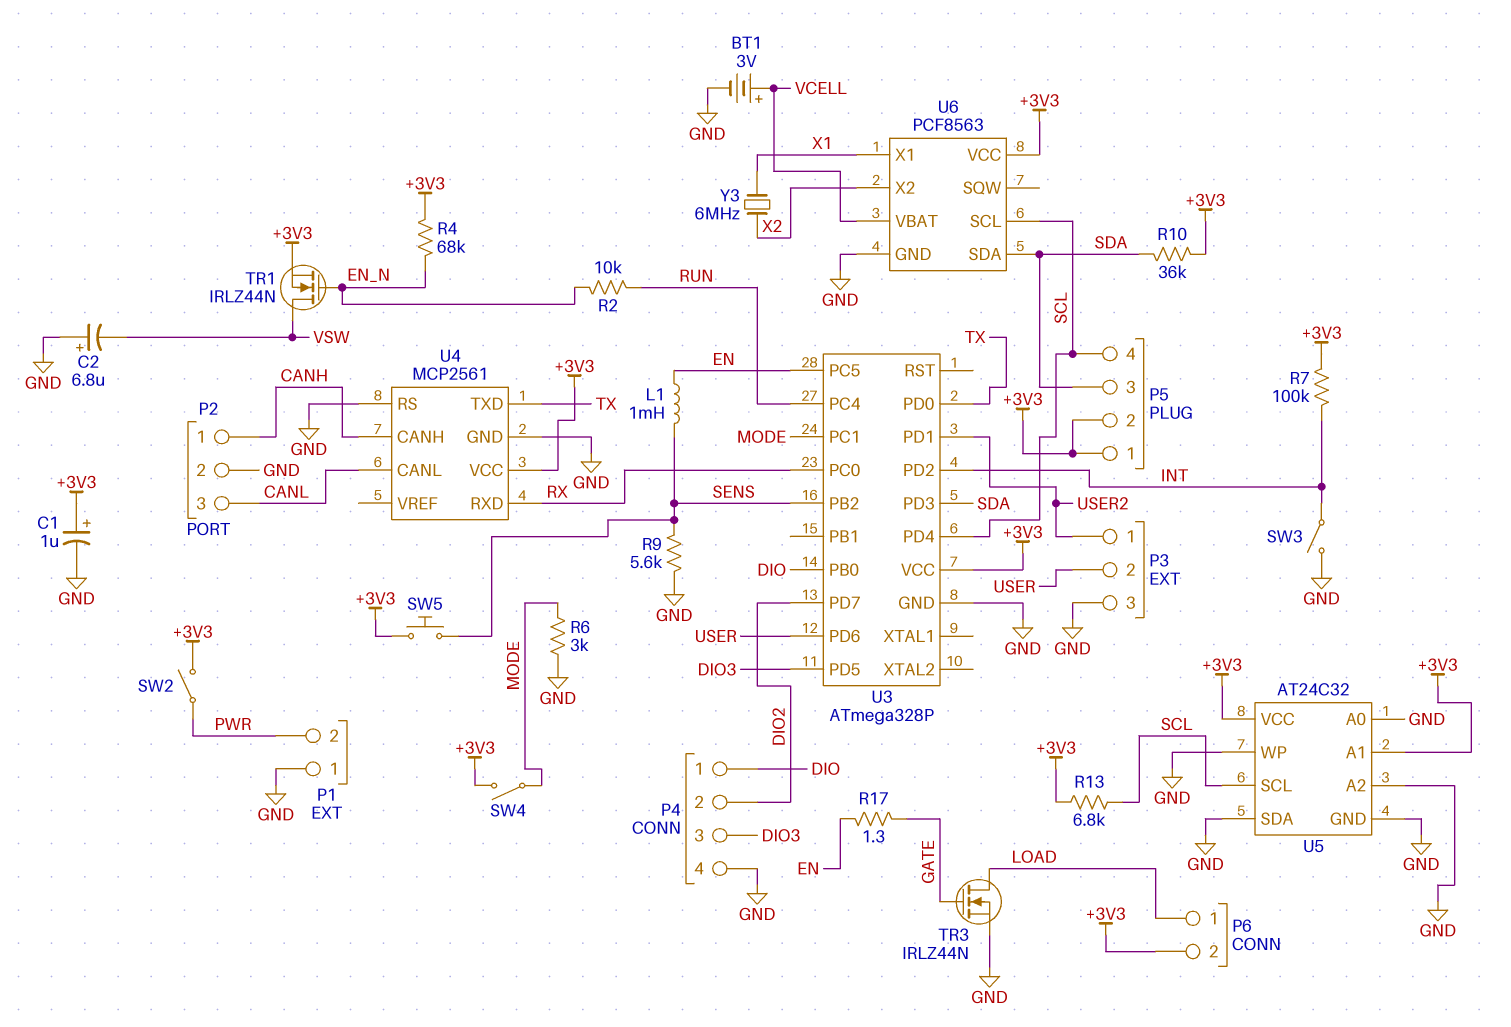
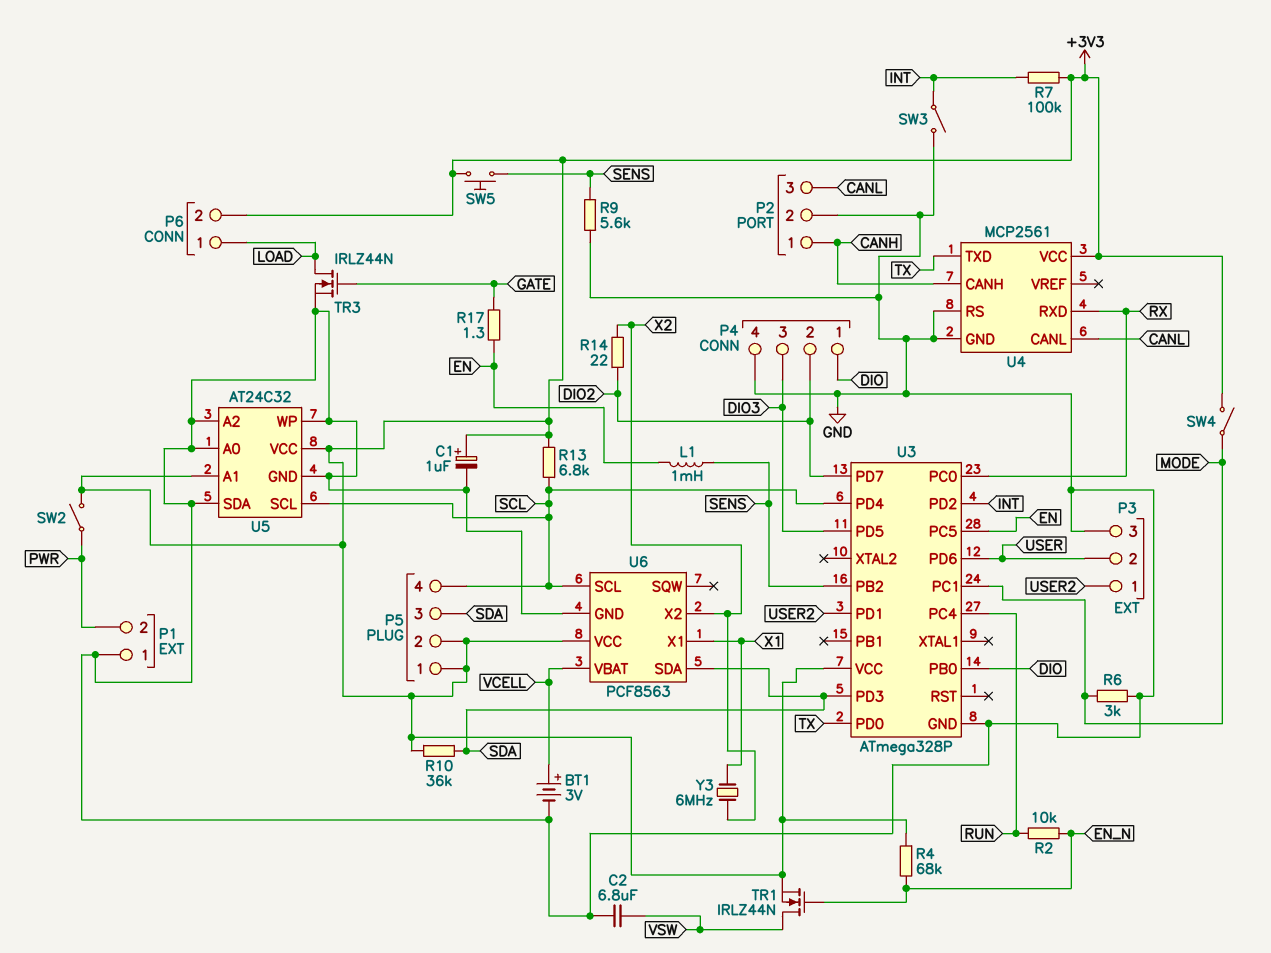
C2: 6.8uF (plus GND, minus VSW) -> 6.8uF (GND, VSW)
R14: none -> 22 (DIO2, X2)

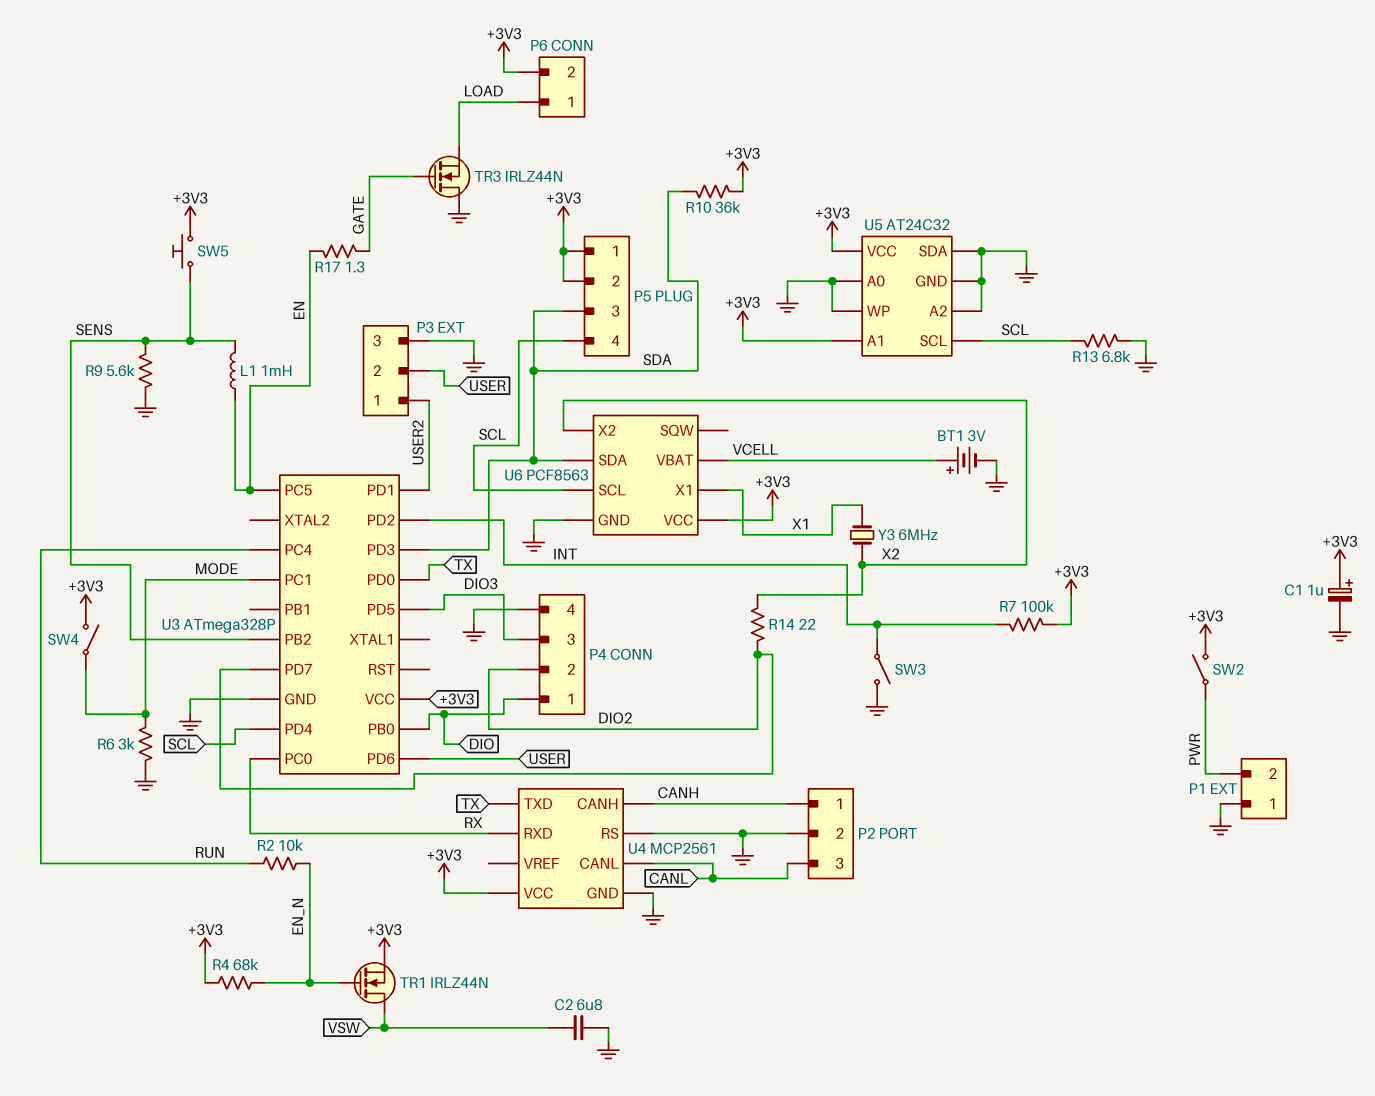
R13: 6.8k (+3V3, SCL) -> 6.8k (GND, SCL)
TR3: NMOS IRLZ44N (G GATE, D LOAD, S GND) -> NMOS IRLZ44N (G GATE, D GND, S LOAD)

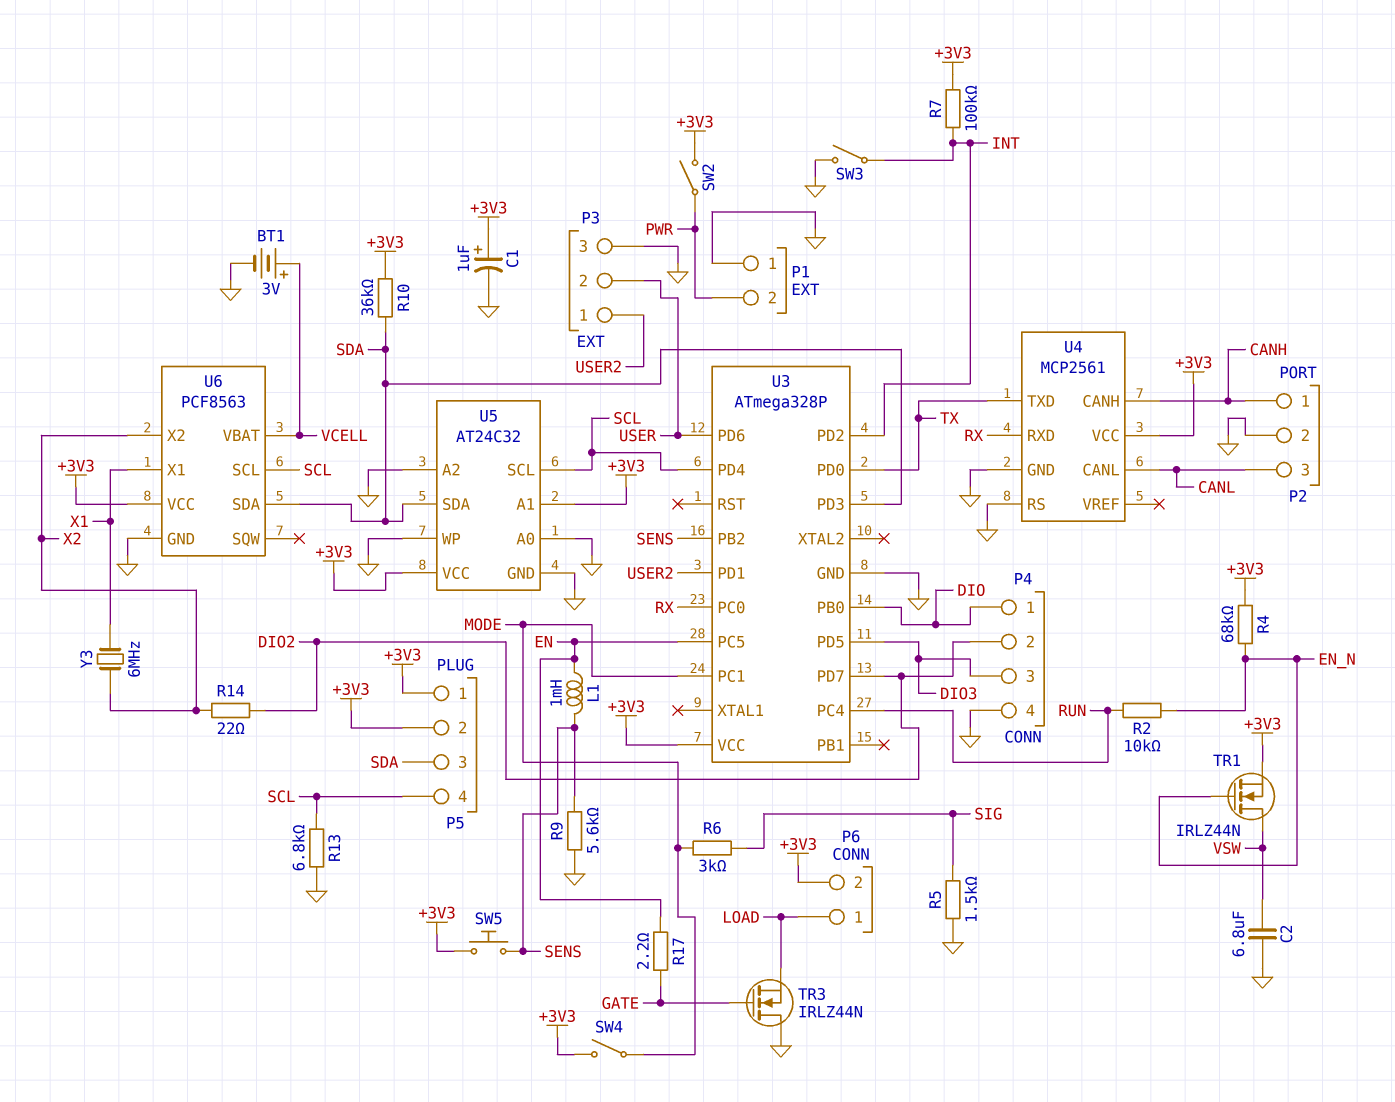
R5: none -> 1.5k (GND, SIG)
R6: 3k (GND, MODE) -> 3k (MODE, SIG)
R17: 1.3 (EN, GATE) -> 2.2 (EN, GATE)
U5 pin SDA: GND -> SDA

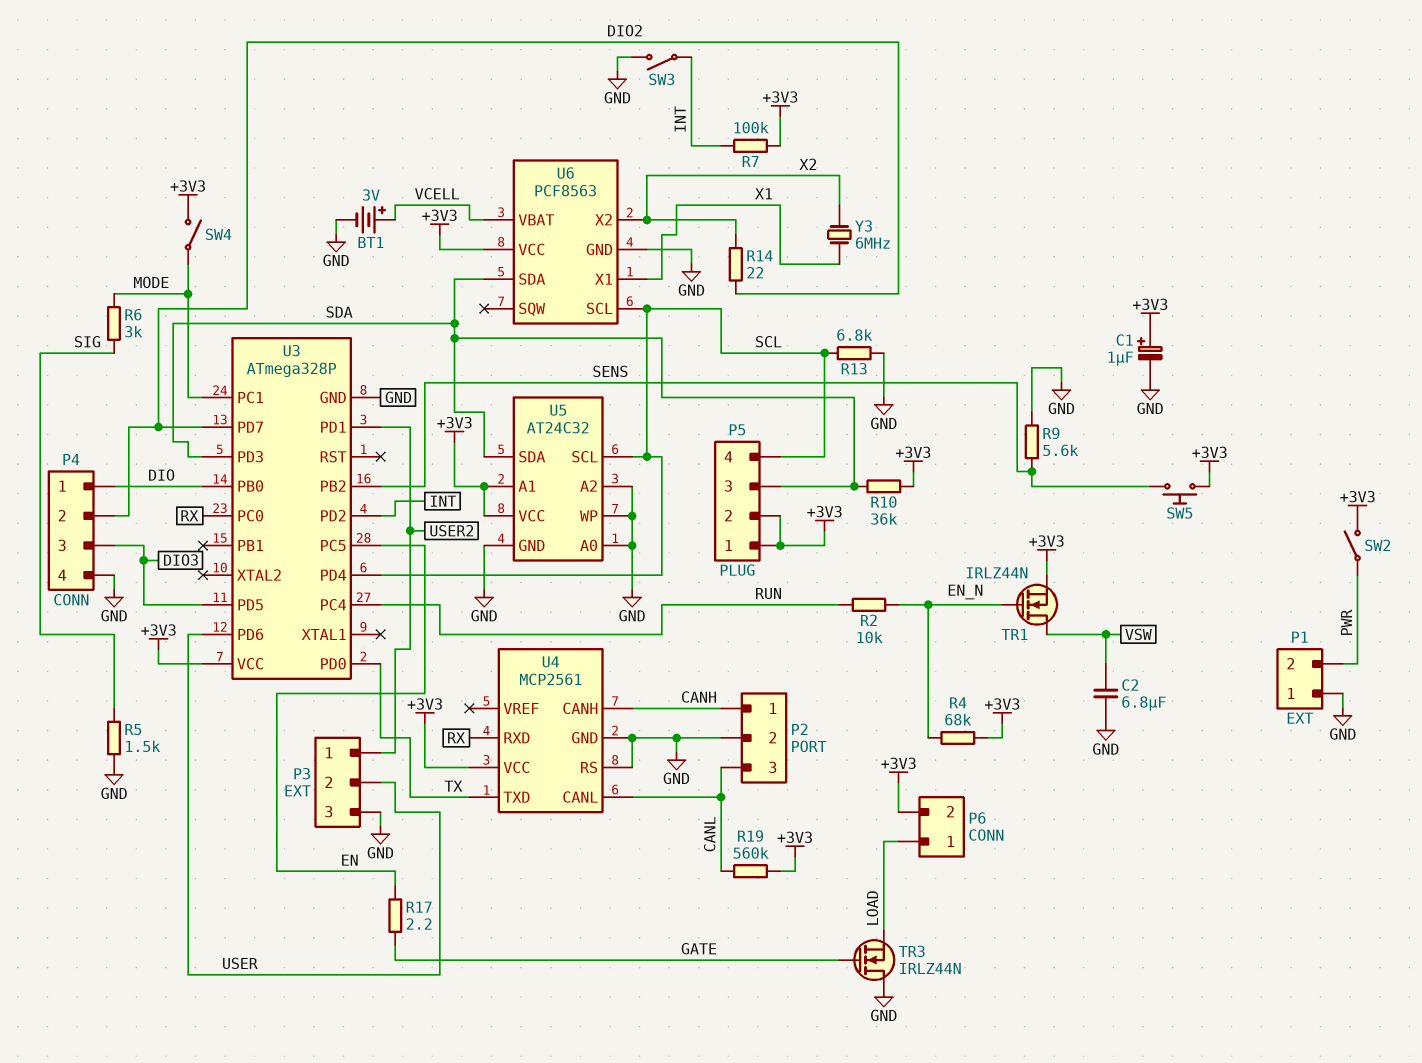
L1: 1mH (EN, SENS) -> none
R19: none -> 560k (+3V3, CANL)

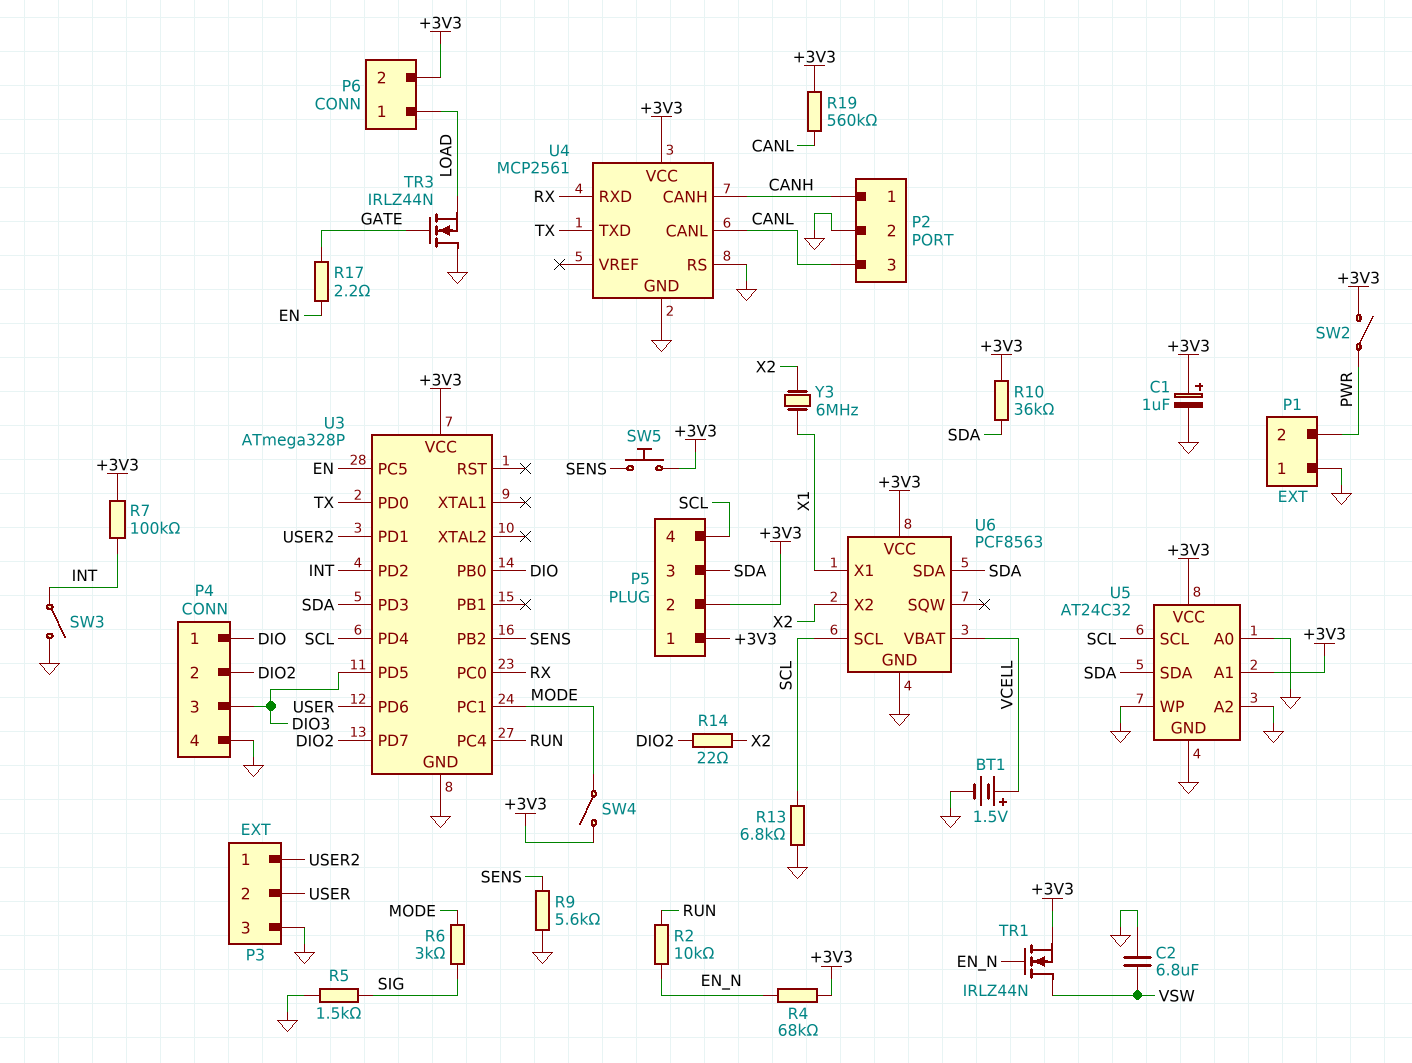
BT1: 3V (plus VCELL, minus GND) -> 1.5V (plus VCELL, minus GND)

